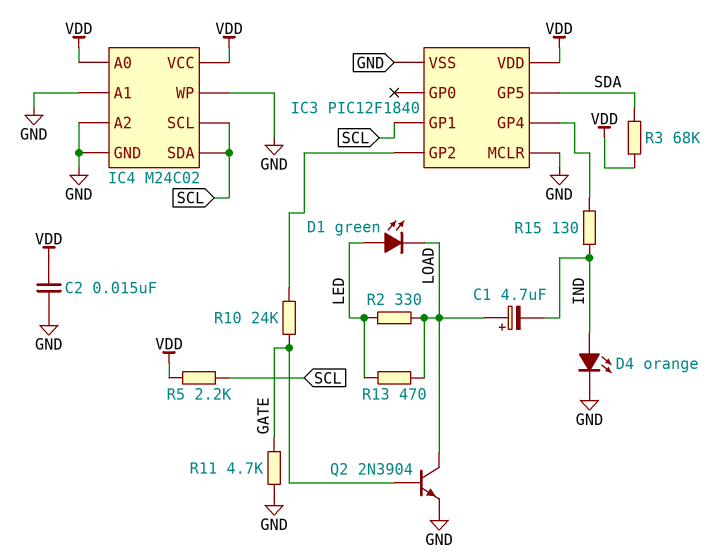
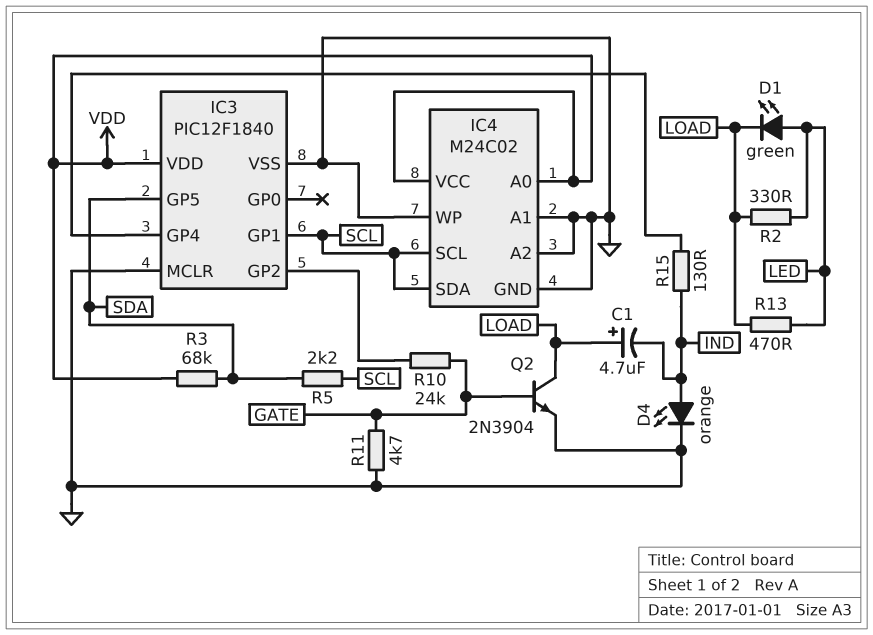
C2: 15nF (GND, VDD) -> none
R5: 2.2k (SCL, VDD) -> 2.2k (SCL, SDA)

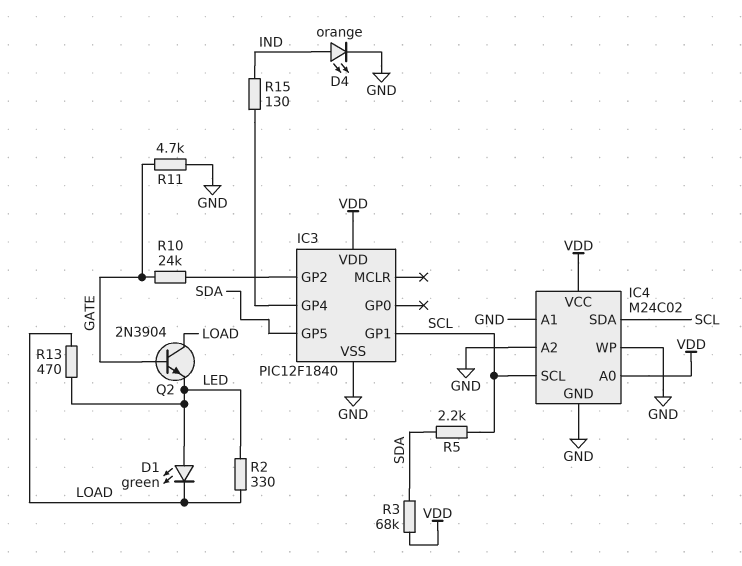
C1: 4.7uF (plus LOAD, minus IND) -> none
IC3 pin MCLR: GND -> none
Q2: NPN 2N3904 (B GATE, C LOAD, E GND) -> NPN 2N3904 (B GATE, C LOAD, E LED)

